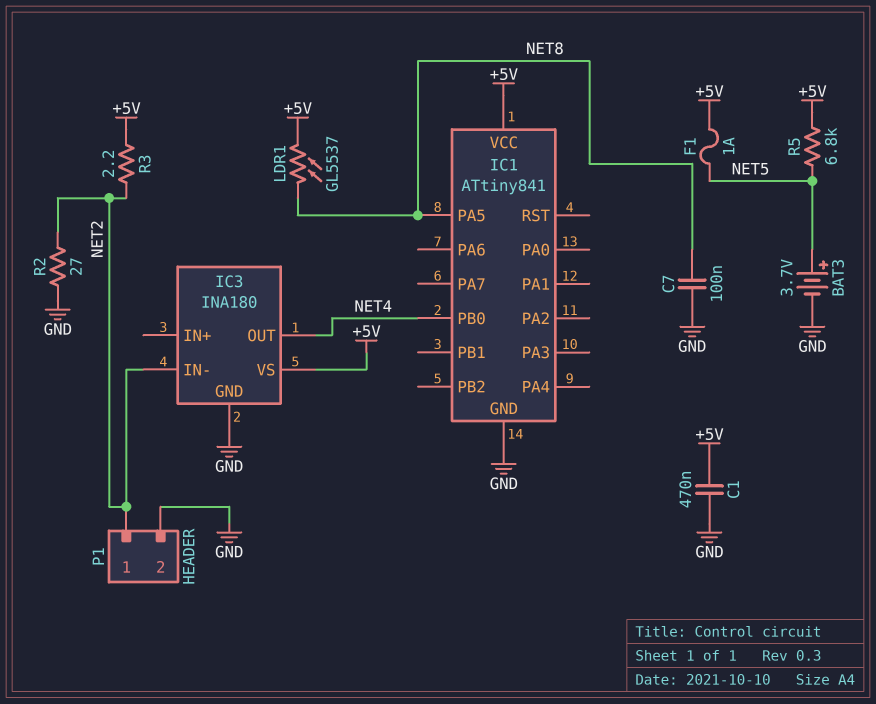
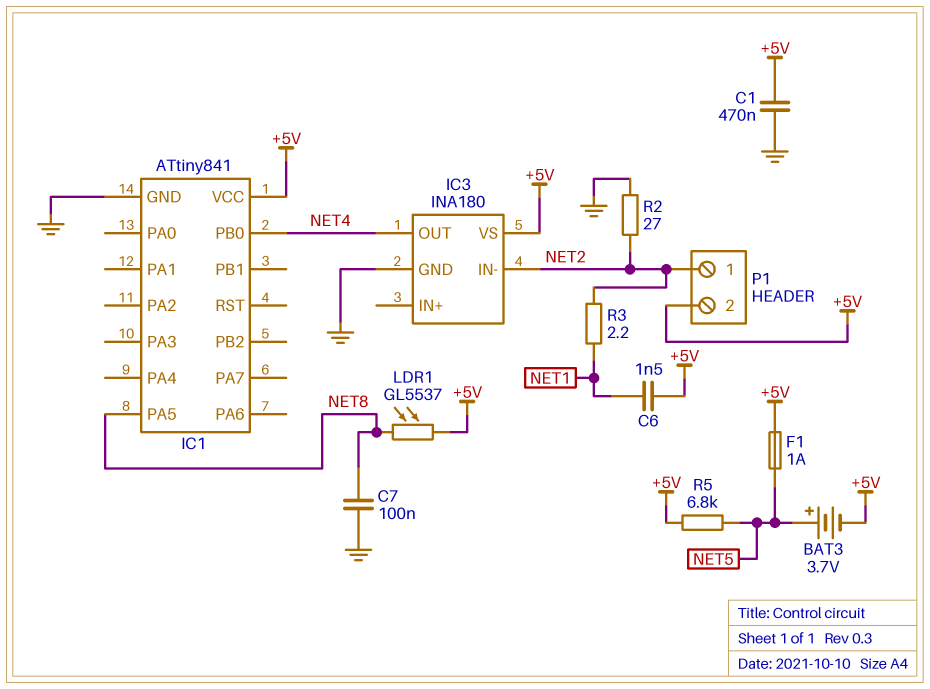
BAT3: 3.7V (plus NET5, minus GND) -> 3.7V (plus NET5, minus +5V)
C6: none -> 1.5nF (+5V, NET1)
P1 pin 2: GND -> +5V
R3: 2.2 (+5V, NET2) -> 2.2 (NET1, NET2)

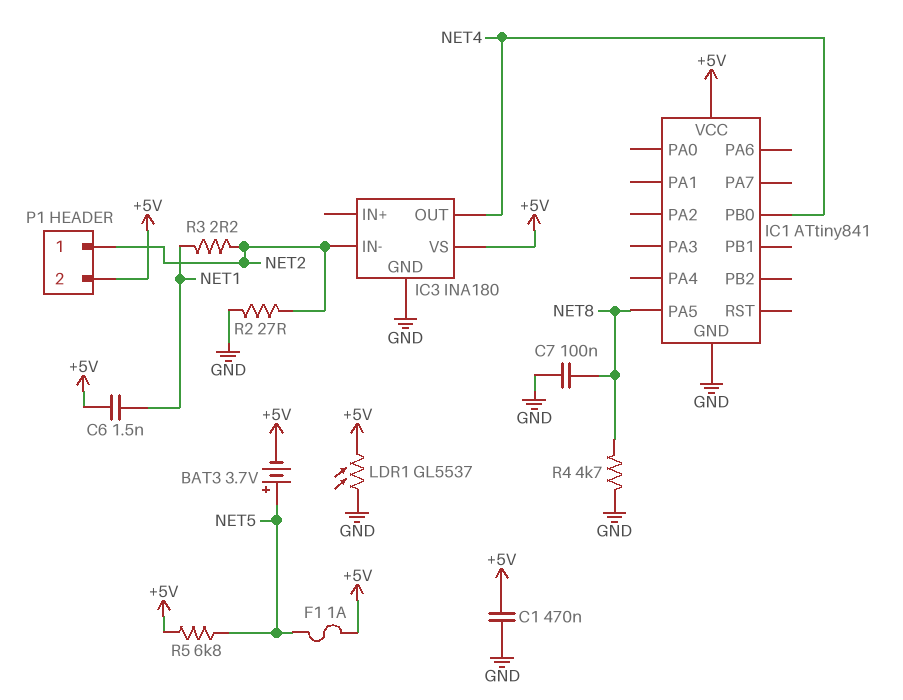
LDR1: GL5537 (+5V, NET8) -> GL5537 (+5V, GND)
R4: none -> 4.7k (GND, NET8)

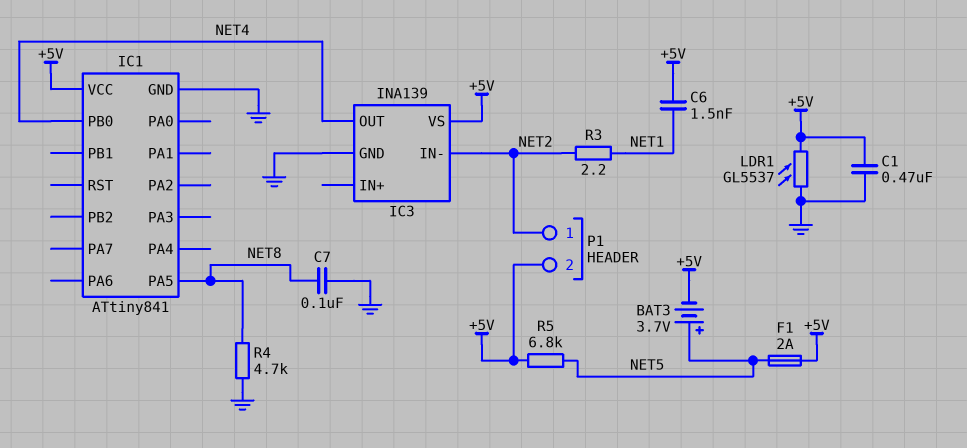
F1: 1A (+5V, NET5) -> 2A (+5V, NET5)
IC3: INA180 -> INA139
R2: 27 (GND, NET2) -> none

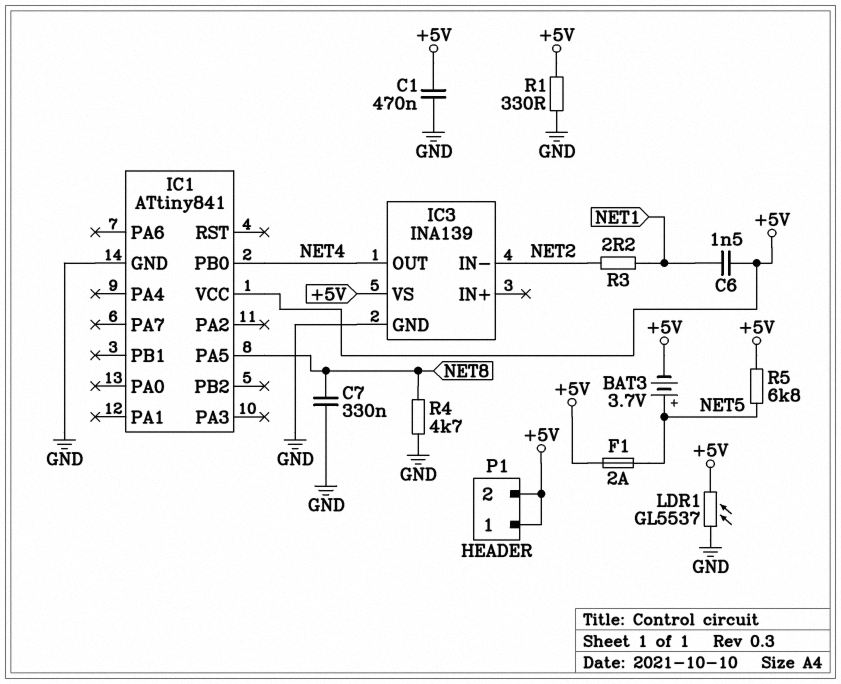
C7: 100nF (GND, NET8) -> 330nF (GND, NET8)
P1 pin 1: NET2 -> +5V
R1: none -> 330 (+5V, GND)

